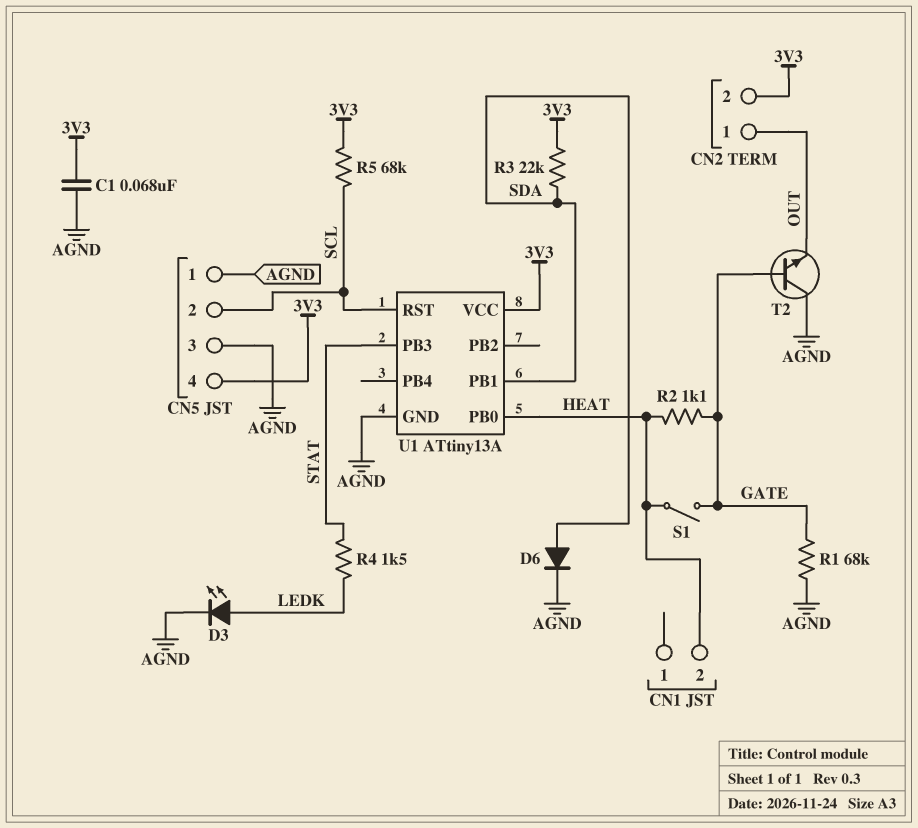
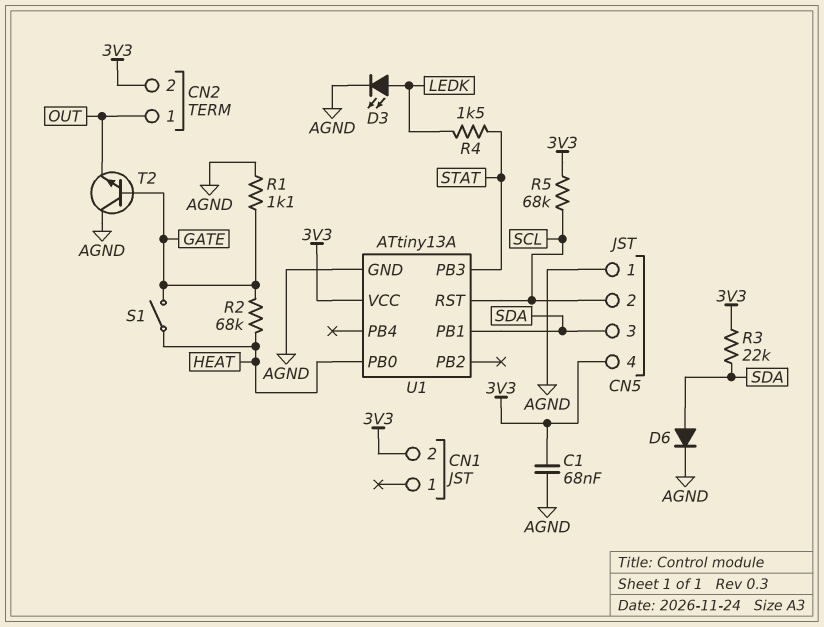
CN1 pin 2: HEAT -> 3V3
CN5 pin 3: AGND -> SDA
R1: 68k (AGND, GATE) -> 1.1k (AGND, GATE)
R2: 1.1k (GATE, HEAT) -> 68k (GATE, HEAT)

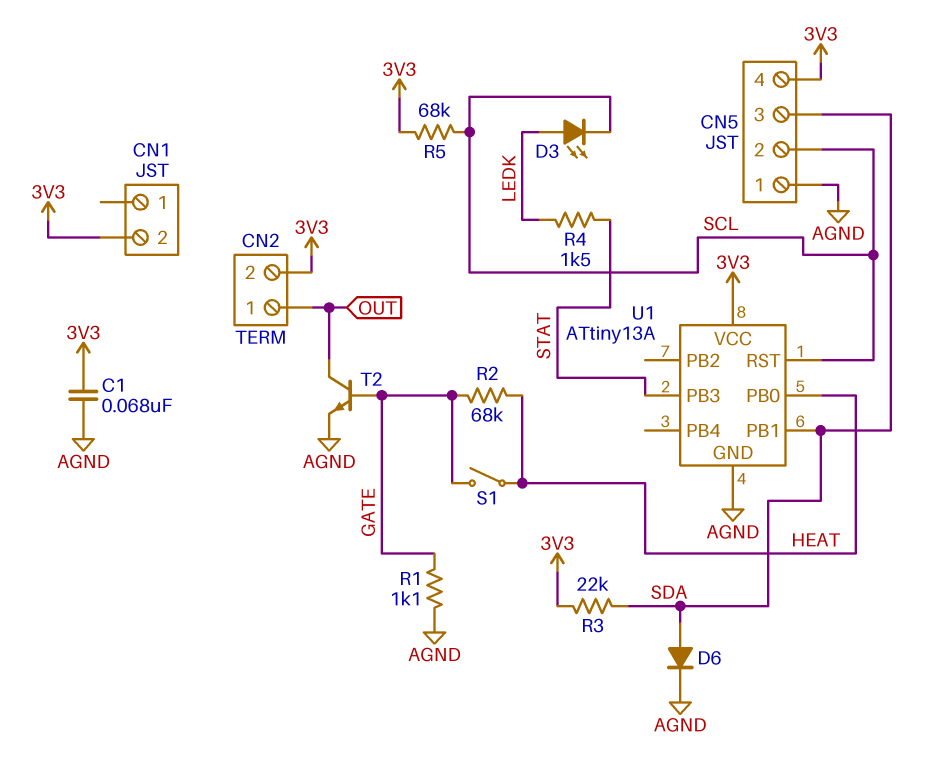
D3: LED (A LEDK, K AGND) -> LED (A LEDK, K SCL)
T2: NPN (B GATE, C AGND, E OUT) -> NPN (B GATE, C OUT, E AGND)

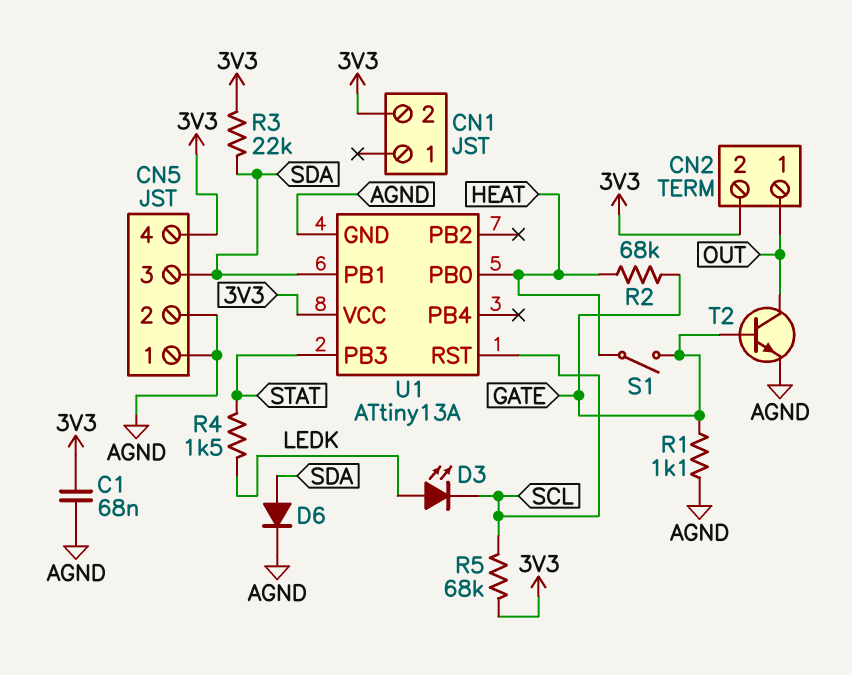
CN5 pin 2: SCL -> AGND

